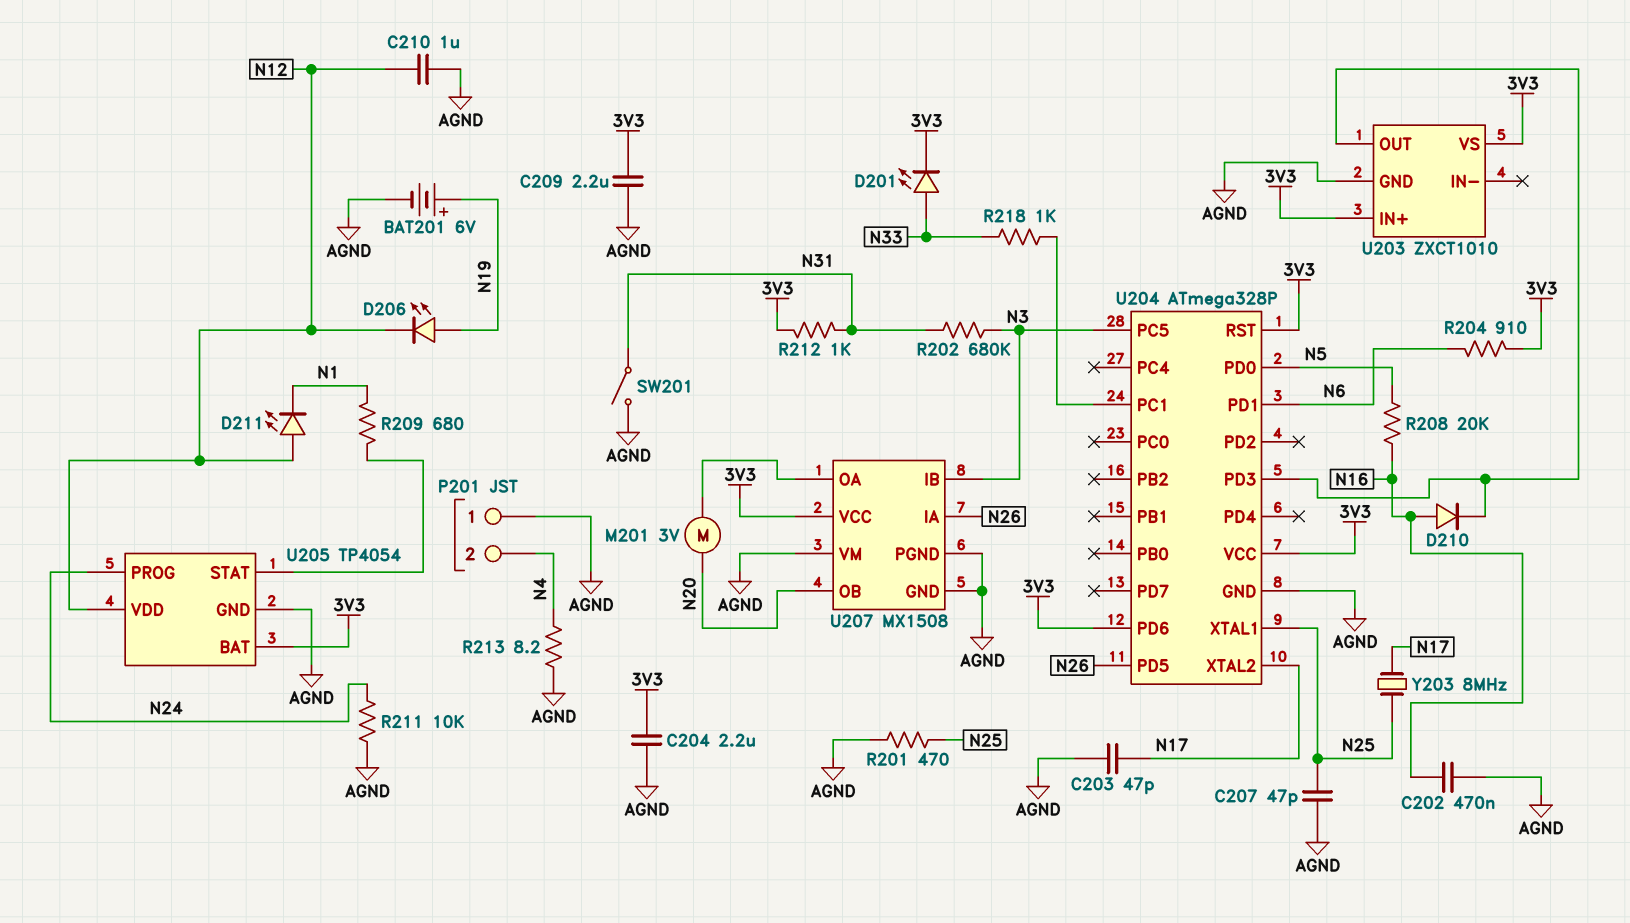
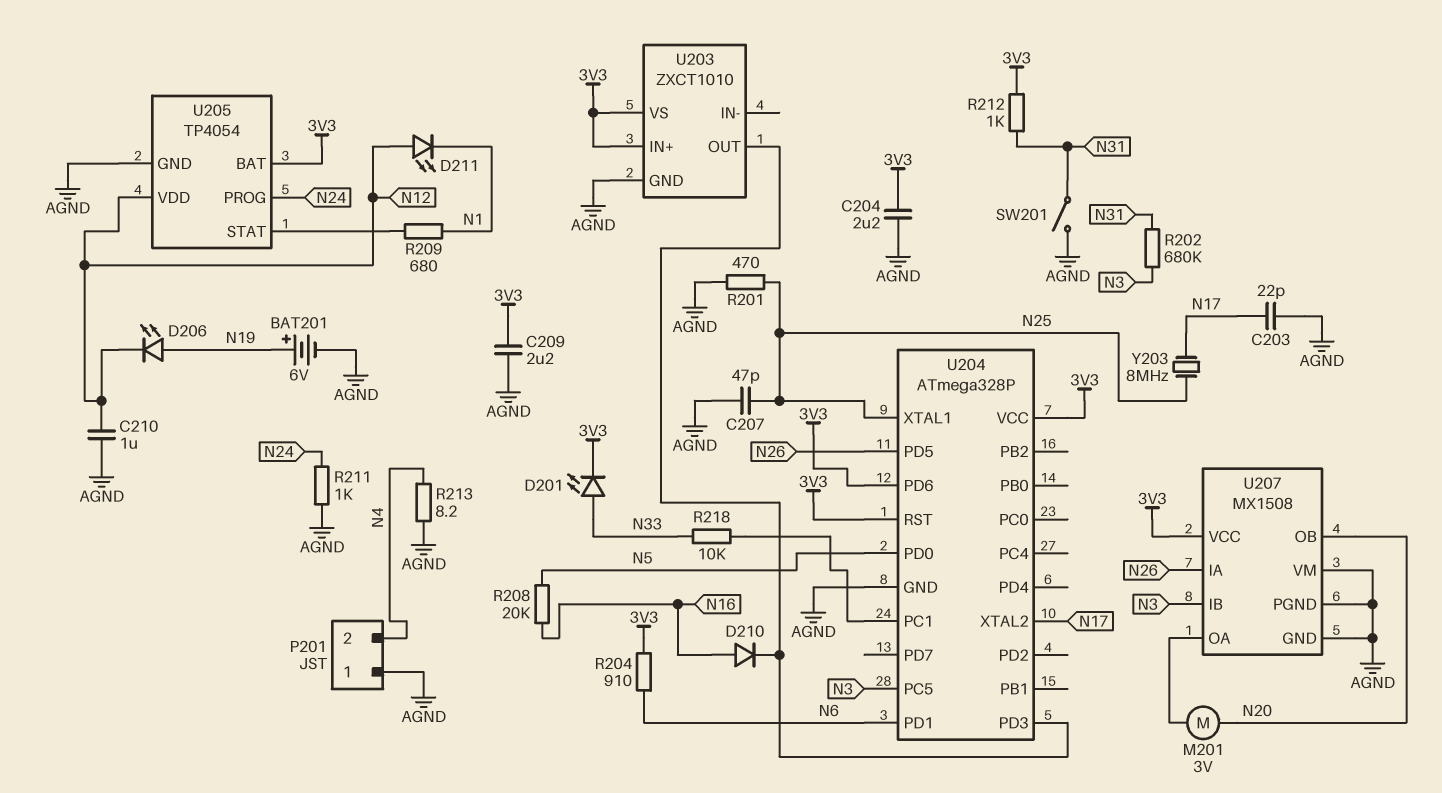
C202: 470nF (AGND, N16) -> none
C203: 47pF (AGND, N17) -> 22pF (AGND, N17)
R211: 10k (AGND, N24) -> 1k (AGND, N24)
R218: 1k (N33, U204/PC1) -> 10k (N33, U204/PC1)

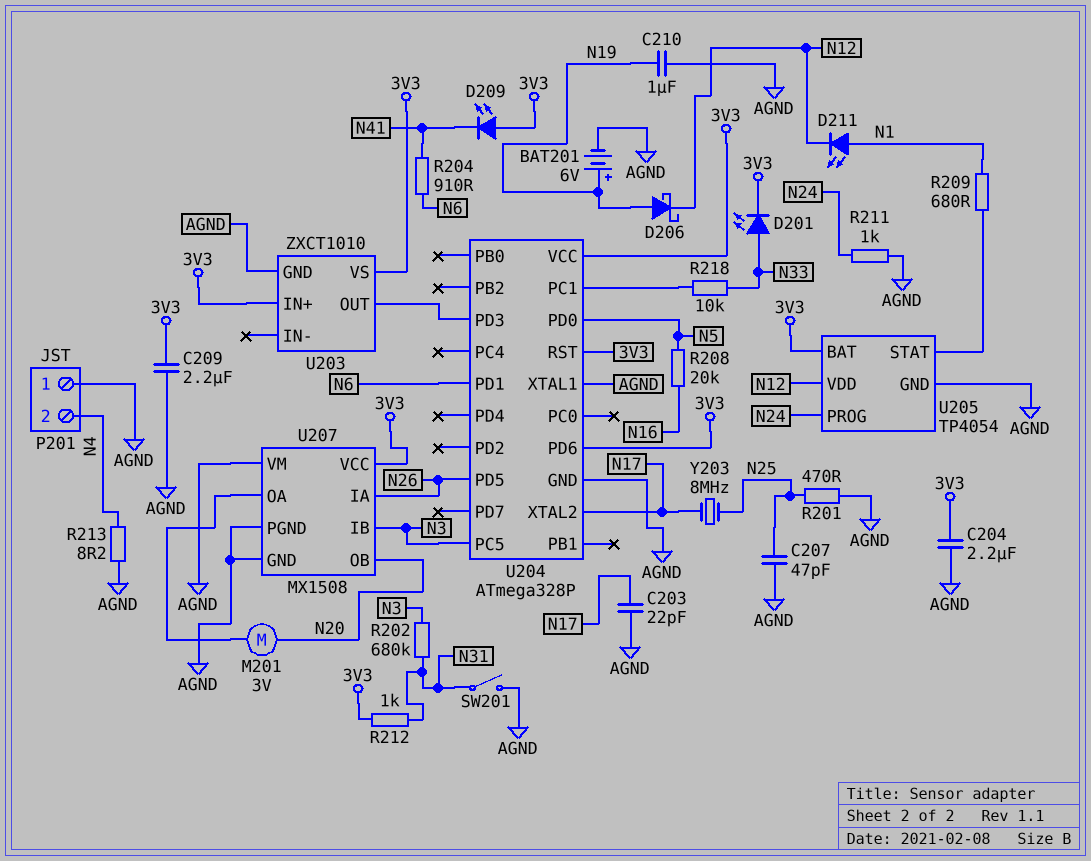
C210: 1uF (AGND, N12) -> 1uF (AGND, N19)
D206: LED (A N19, K N12) -> schottky (A N19, K N12)
D209: none -> LED (A 3V3, K N41)
D210: diode (A N16, K U203/OUT) -> none
D211: LED (A N12, K N1) -> LED (A N1, K N12)
R204: 910 (3V3, N6) -> 910 (N6, N41)
U204 pin XTAL1: N25 -> AGND

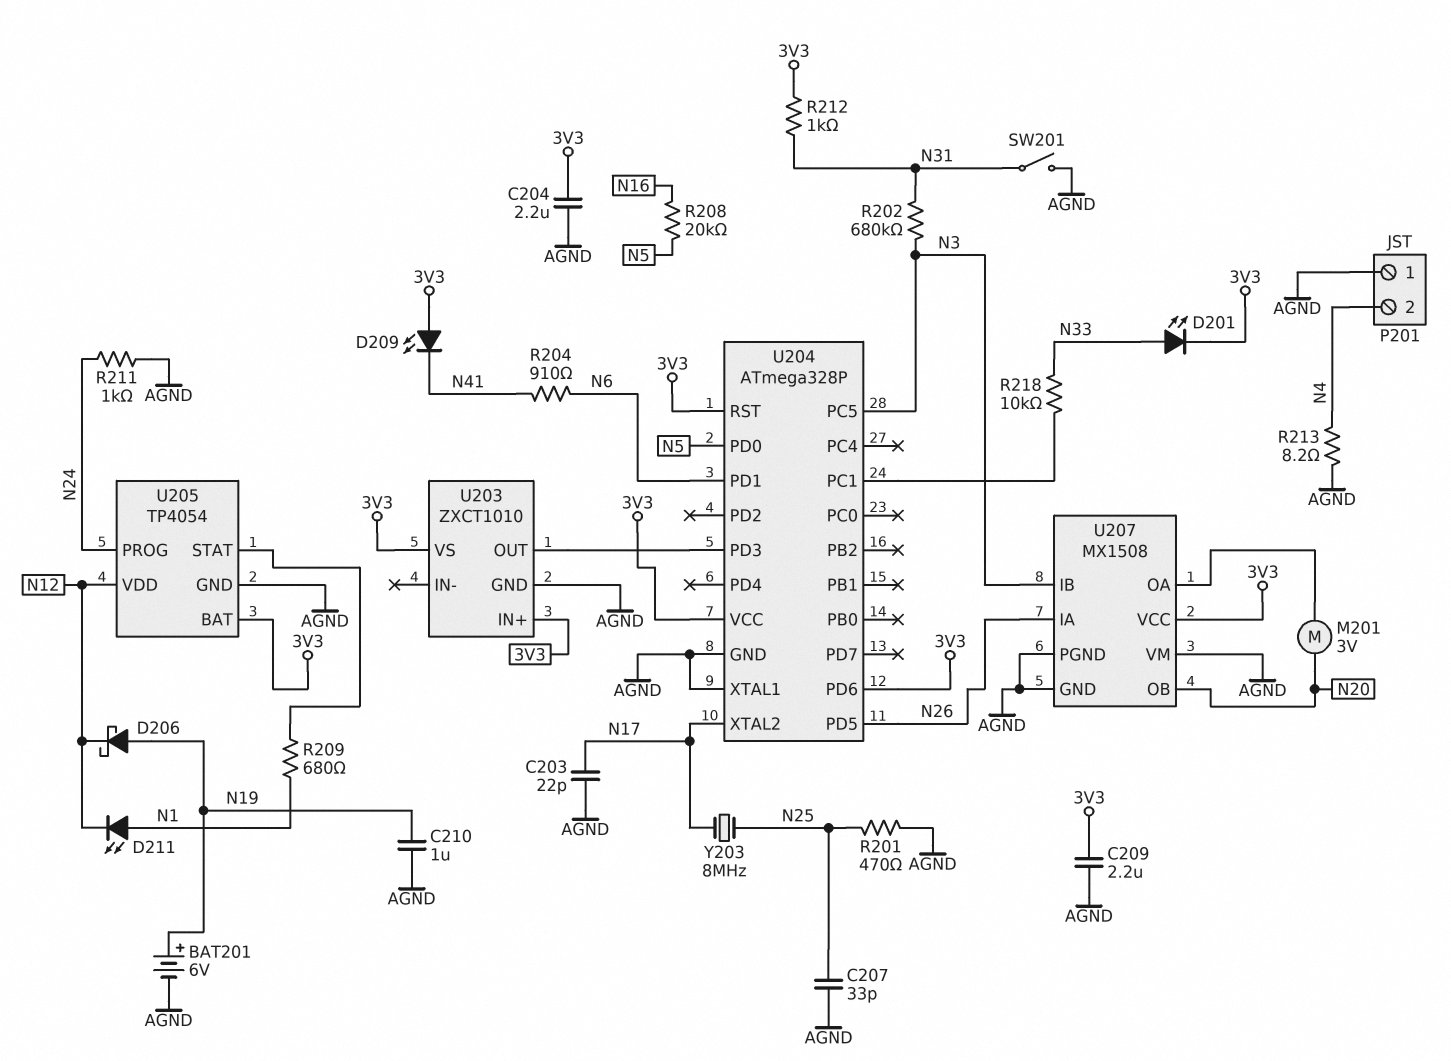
C207: 47pF (AGND, N25) -> 33pF (AGND, N25)

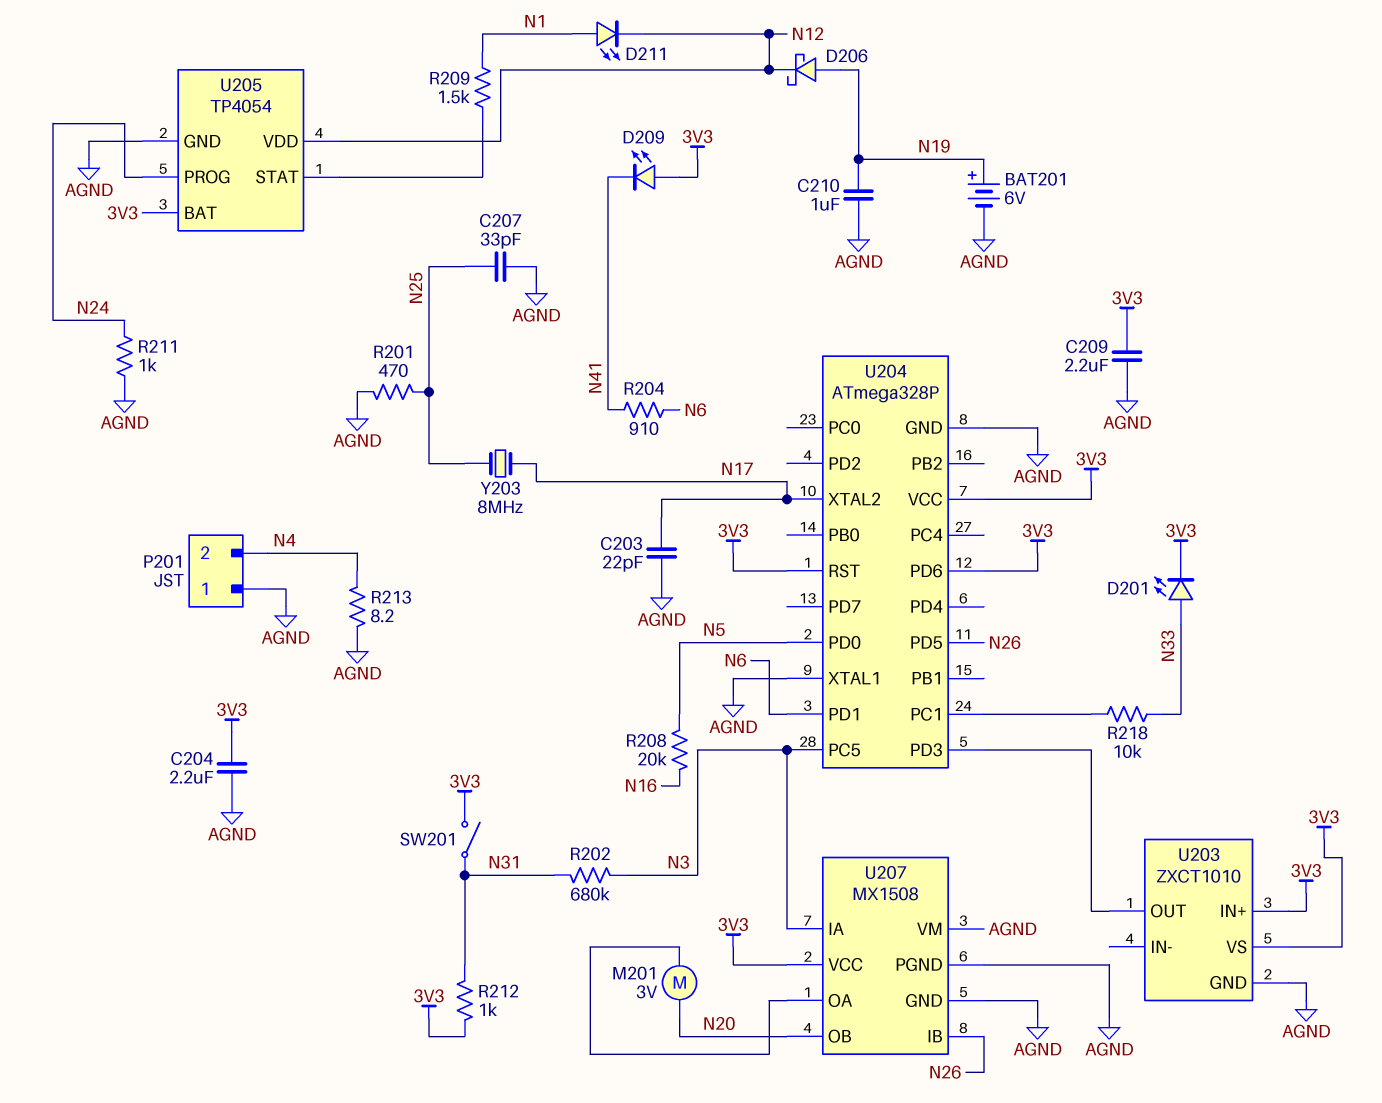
R209: 680 (N1, U205/STAT) -> 1.5k (N1, U205/STAT)
SW201: switch (AGND, N31) -> switch (3V3, N31)
U207 pin IA: N26 -> N3
U207 pin IB: N3 -> N26

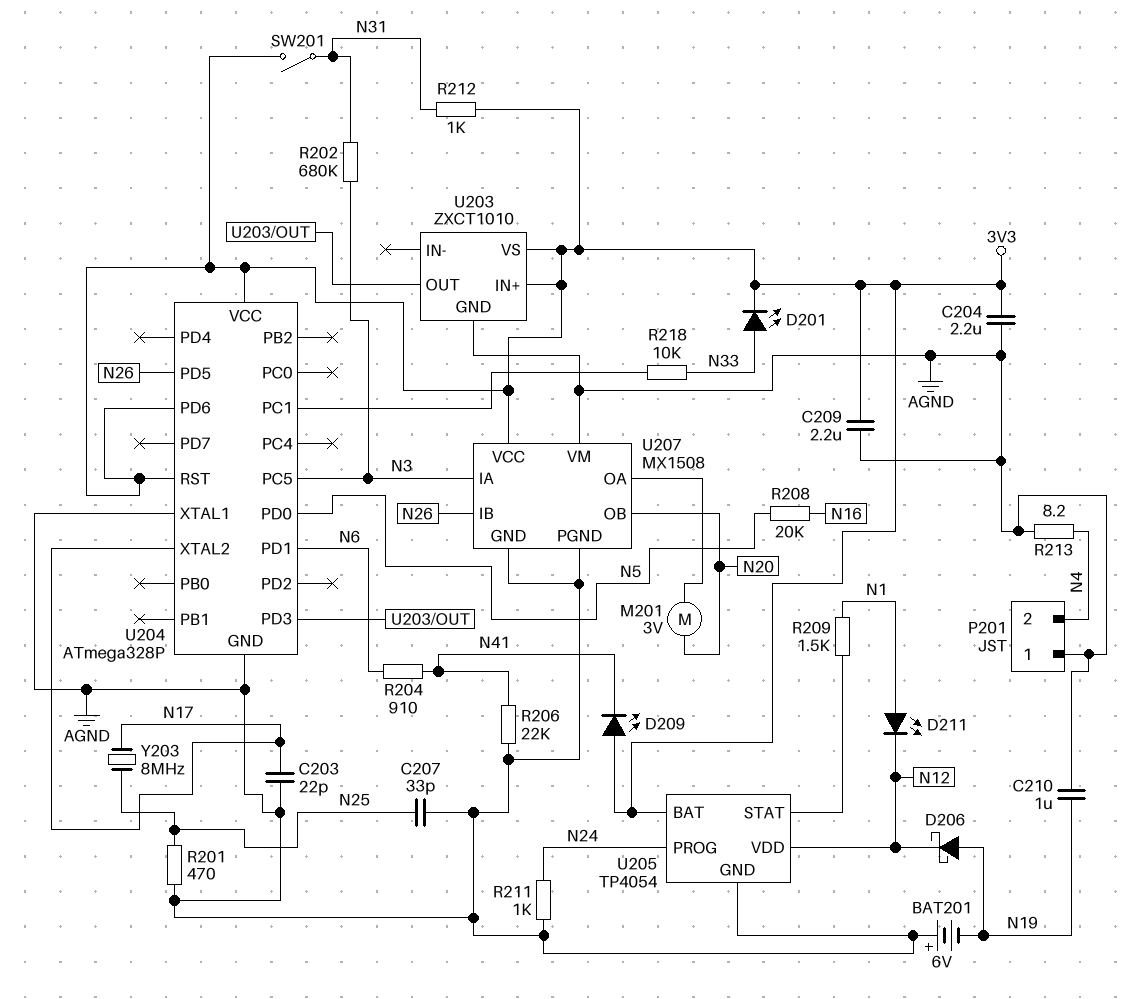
BAT201: 6V (plus N19, minus AGND) -> 6V (plus AGND, minus N19)
R206: none -> 22k (AGND, N41)

